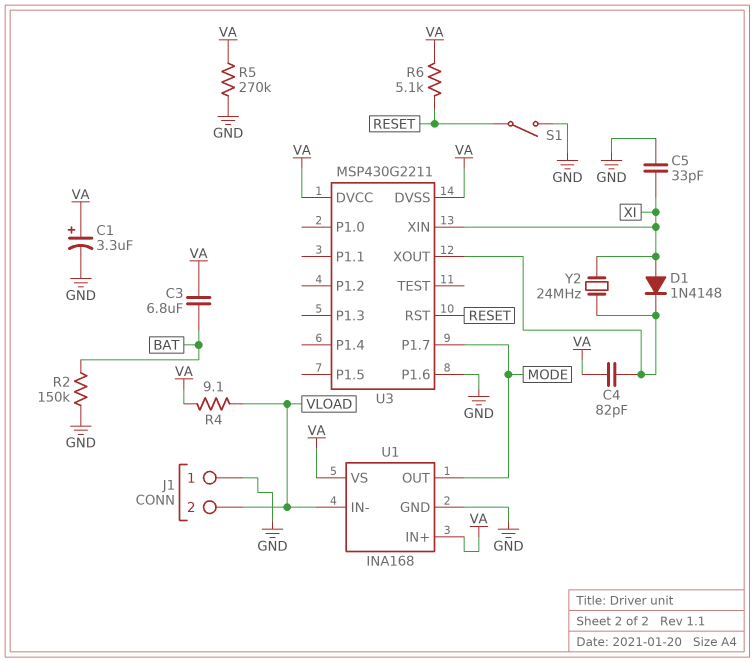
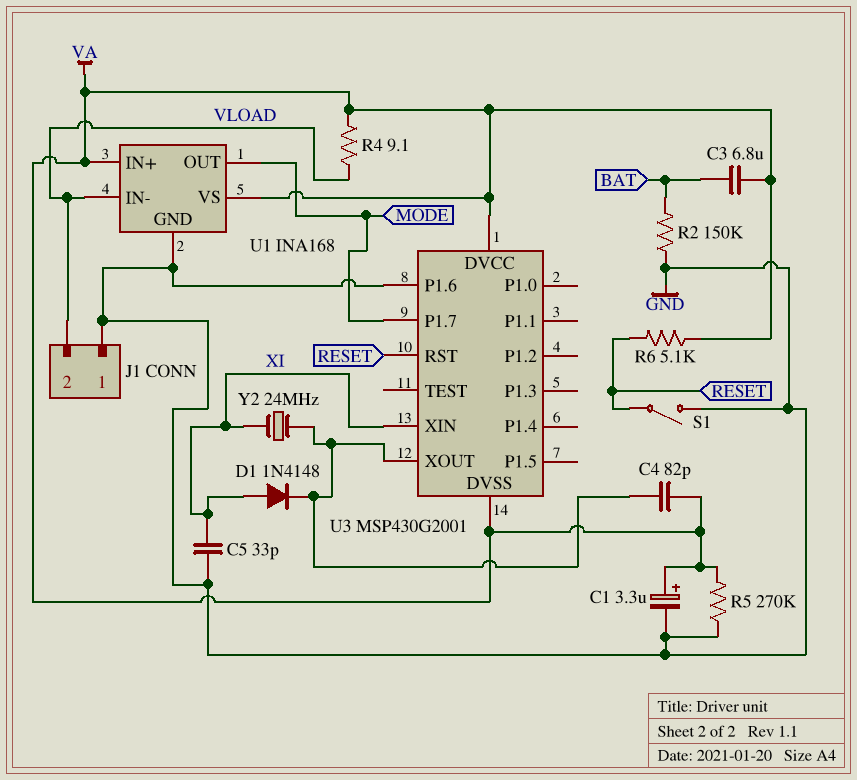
U3: MSP430G2211 -> MSP430G2001

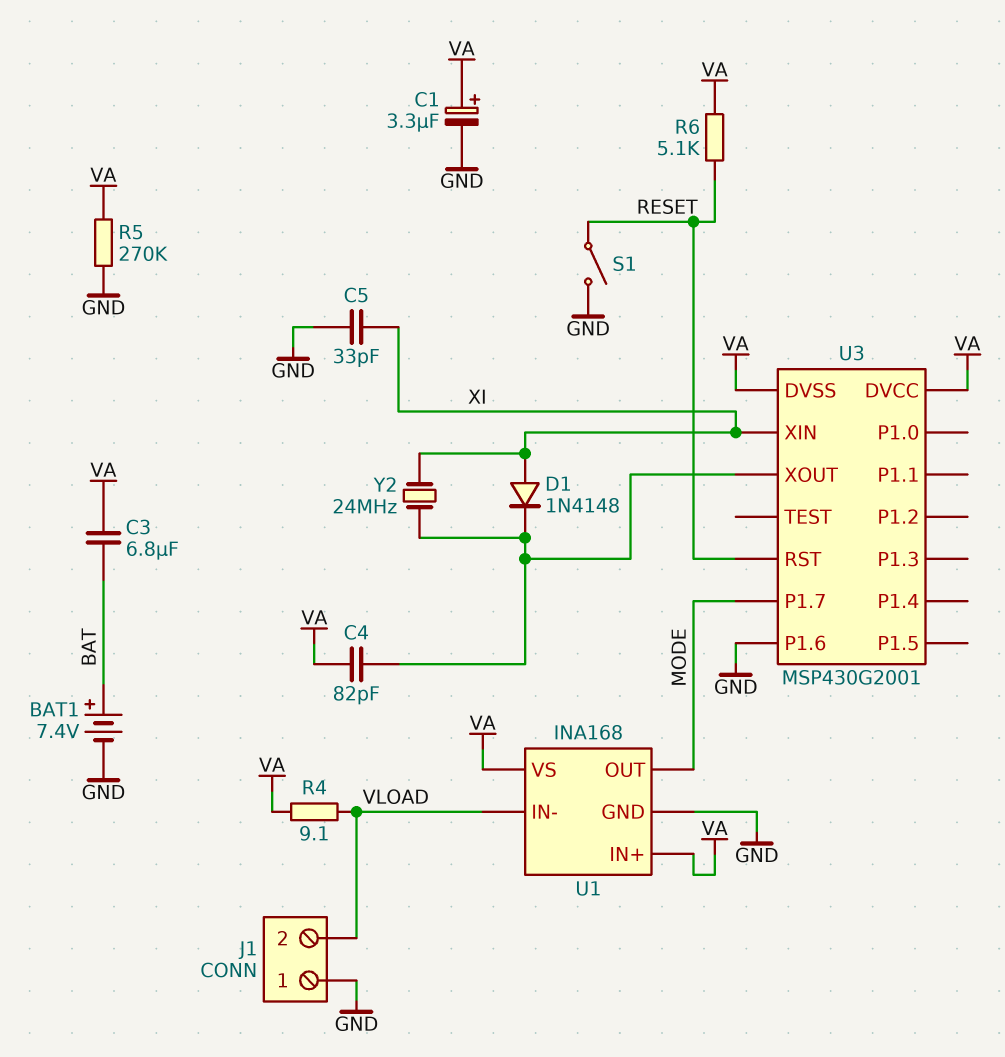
BAT1: none -> 7.4V (plus BAT, minus GND)
R2: 150k (BAT, GND) -> none

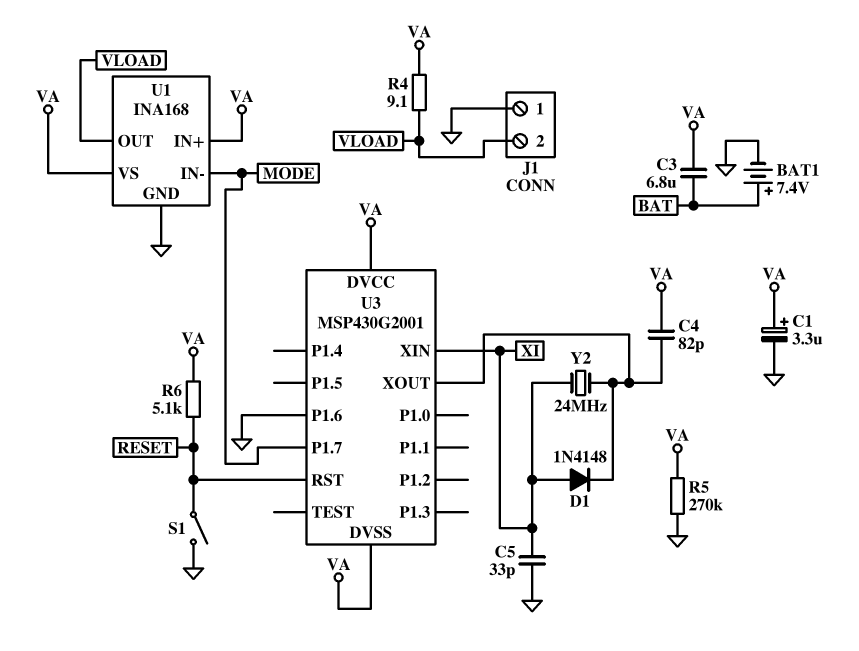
U1 pin IN-: VLOAD -> MODE
U1 pin OUT: MODE -> VLOAD

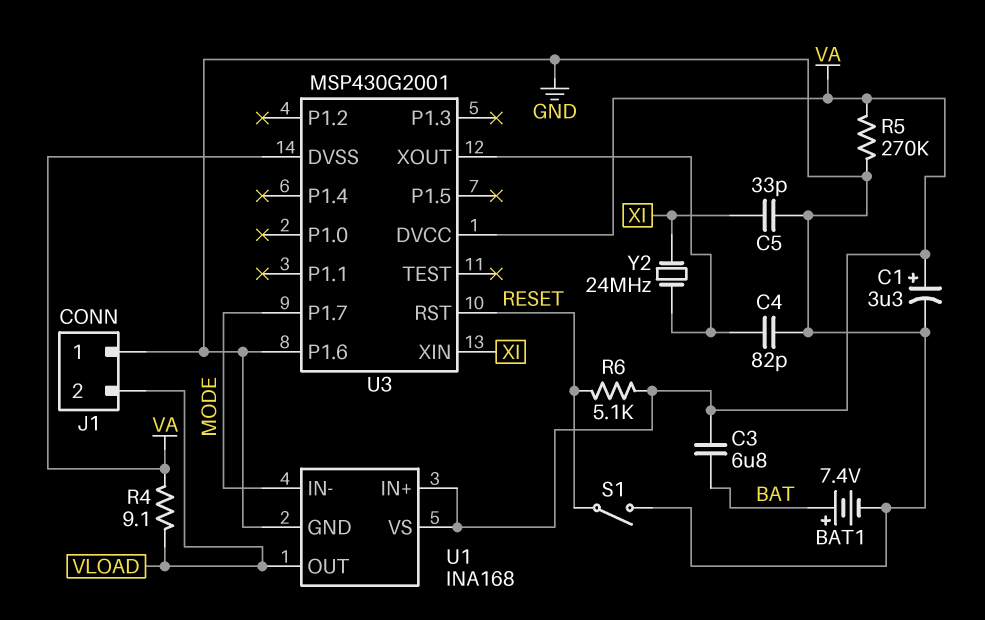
C4: 82pF (U3/XOUT, VA) -> 82pF (GND, U3/XOUT)
D1: diode 1N4148 (A XI, K U3/XOUT) -> none

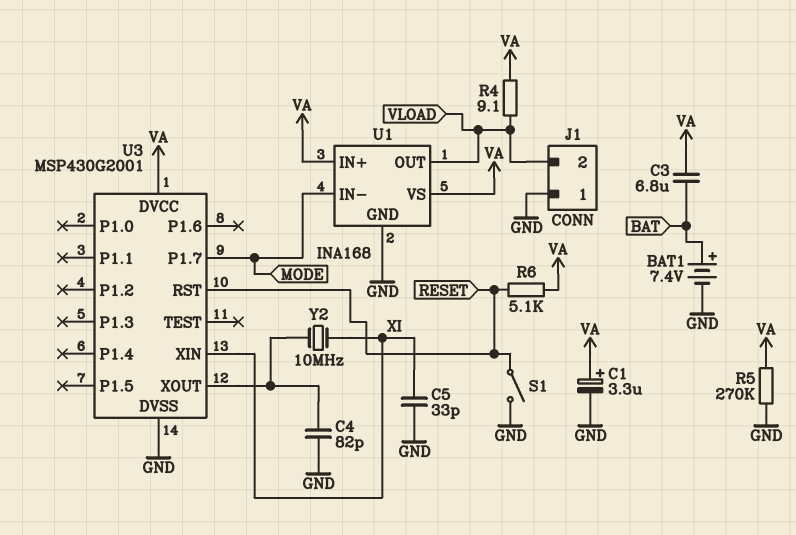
U3 pin DVSS: VA -> GND
U3 pin P1.6: GND -> none
Y2: 24MHz (U3/XOUT, XI) -> 10MHz (U3/XOUT, XI)

